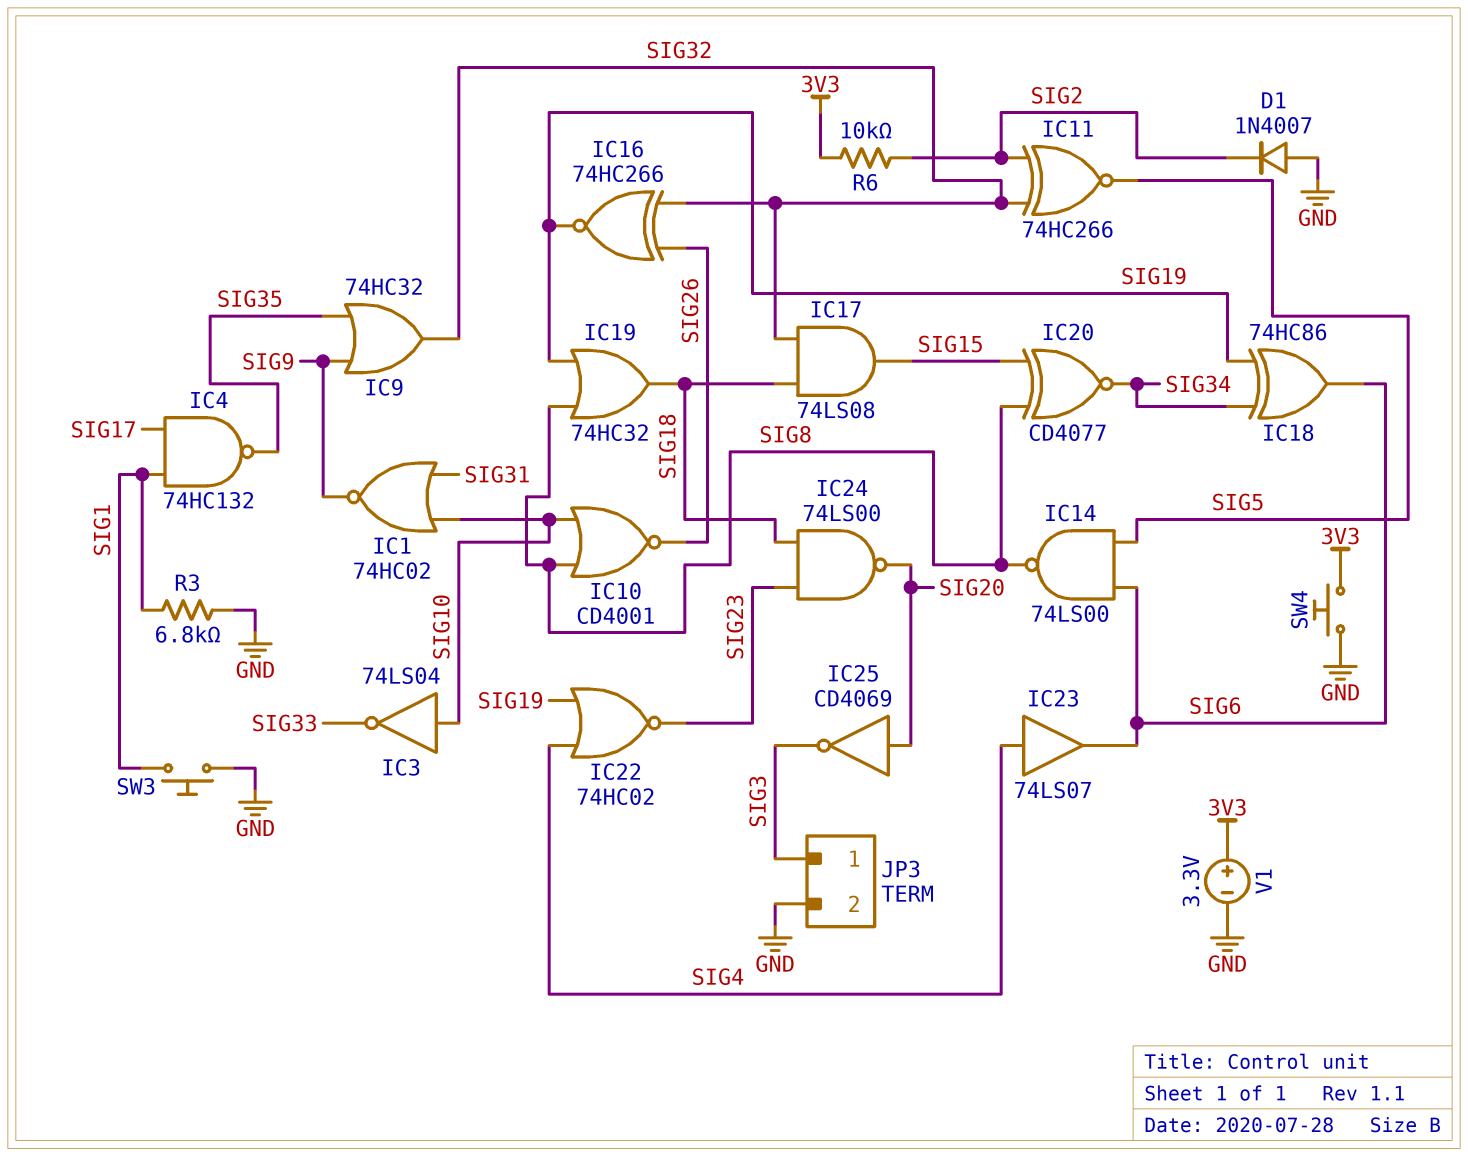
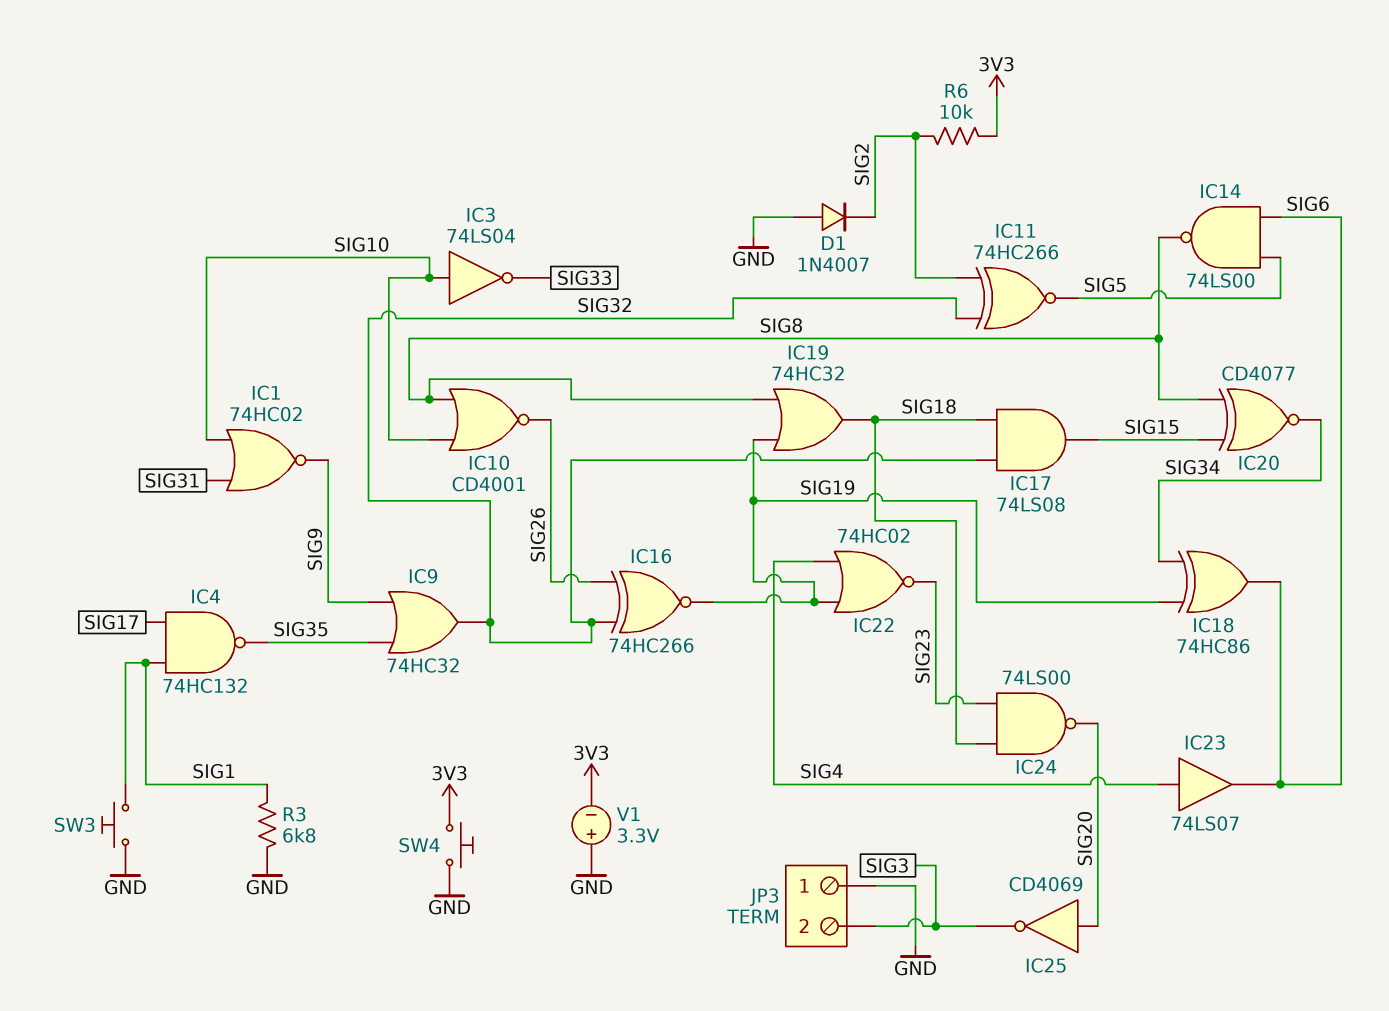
JP3 pin 1: SIG3 -> GND
JP3 pin 2: GND -> SIG3
V1: 3.3V (plus 3V3, minus GND) -> 3.3V (plus GND, minus 3V3)

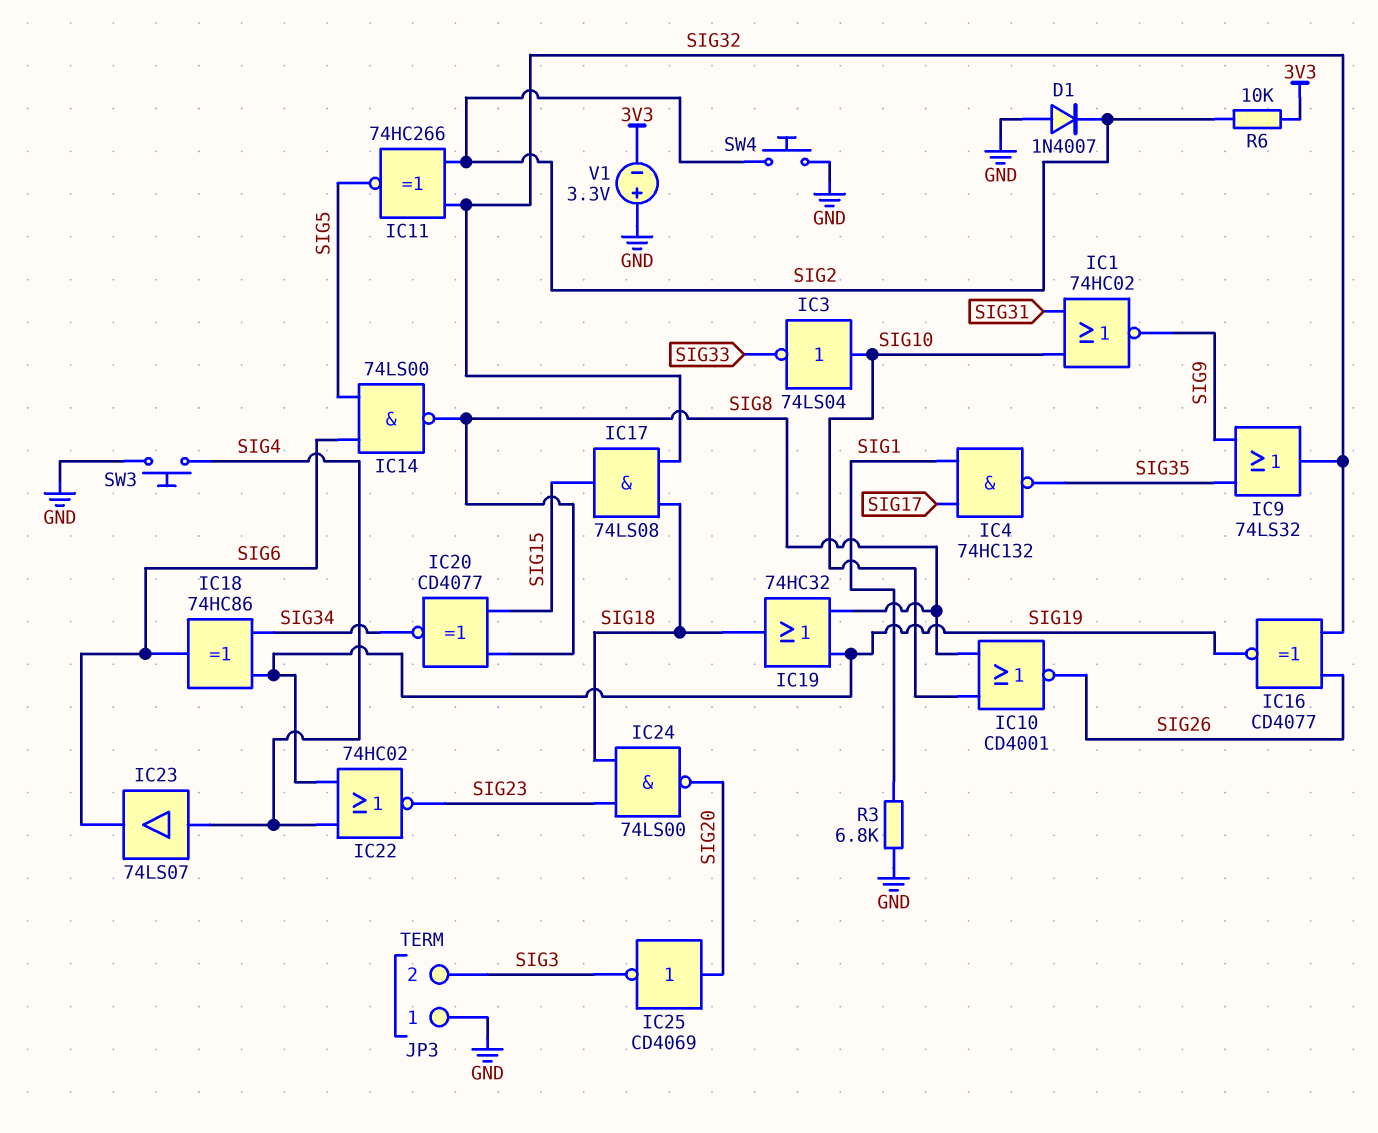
IC9: OR 74HC32 (in SIG9, in SIG35, out SIG32) -> OR 74LS32 (in SIG9, in SIG35, out SIG32)
IC16: XNOR 74HC266 (in SIG26, in SIG32, out SIG19) -> XNOR CD4077 (in SIG26, in SIG32, out SIG19)
SW3: button (GND, SIG1) -> button (GND, SIG4)
SW4: button (3V3, GND) -> button (GND, SIG2)

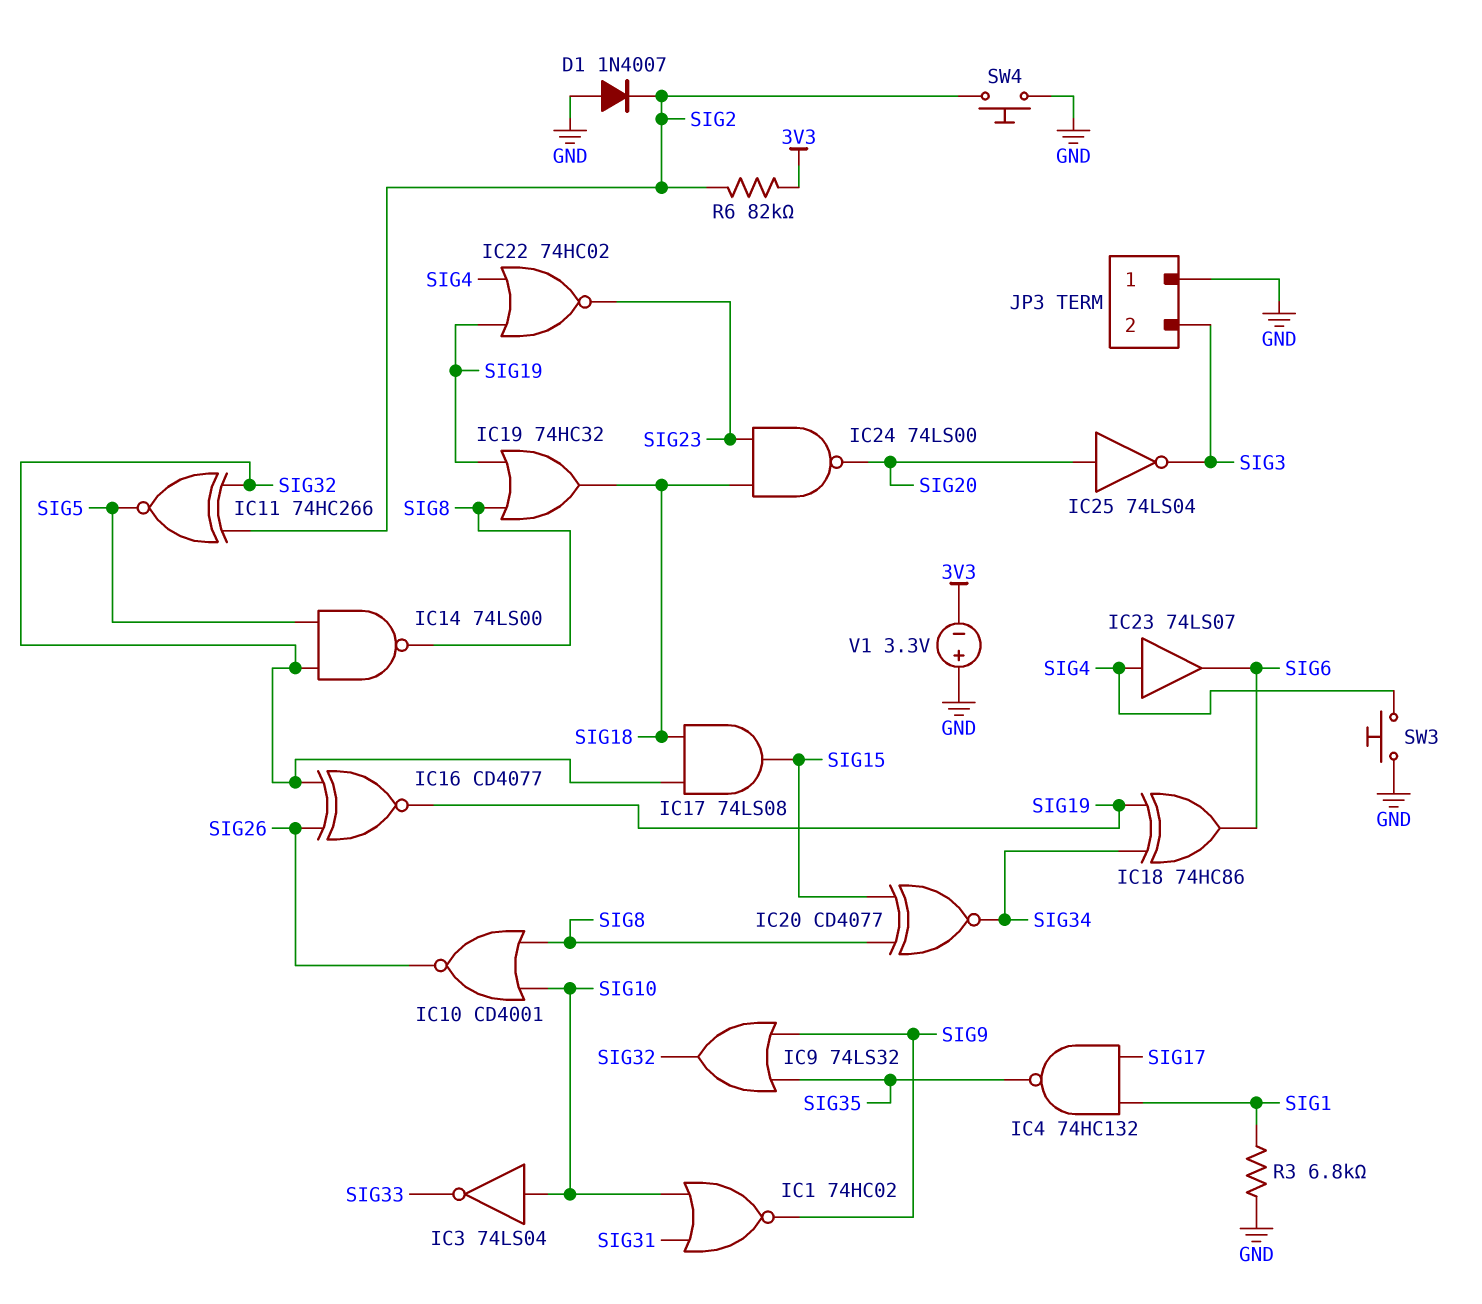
IC14: NAND 74LS00 (in SIG5, in SIG6, out SIG8) -> NAND 74LS00 (in SIG5, in SIG32, out SIG8)
IC25: NOT CD4069 (in SIG20, out SIG3) -> NOT 74LS04 (in SIG20, out SIG3)
R6: 10k (3V3, SIG2) -> 82k (3V3, SIG2)

